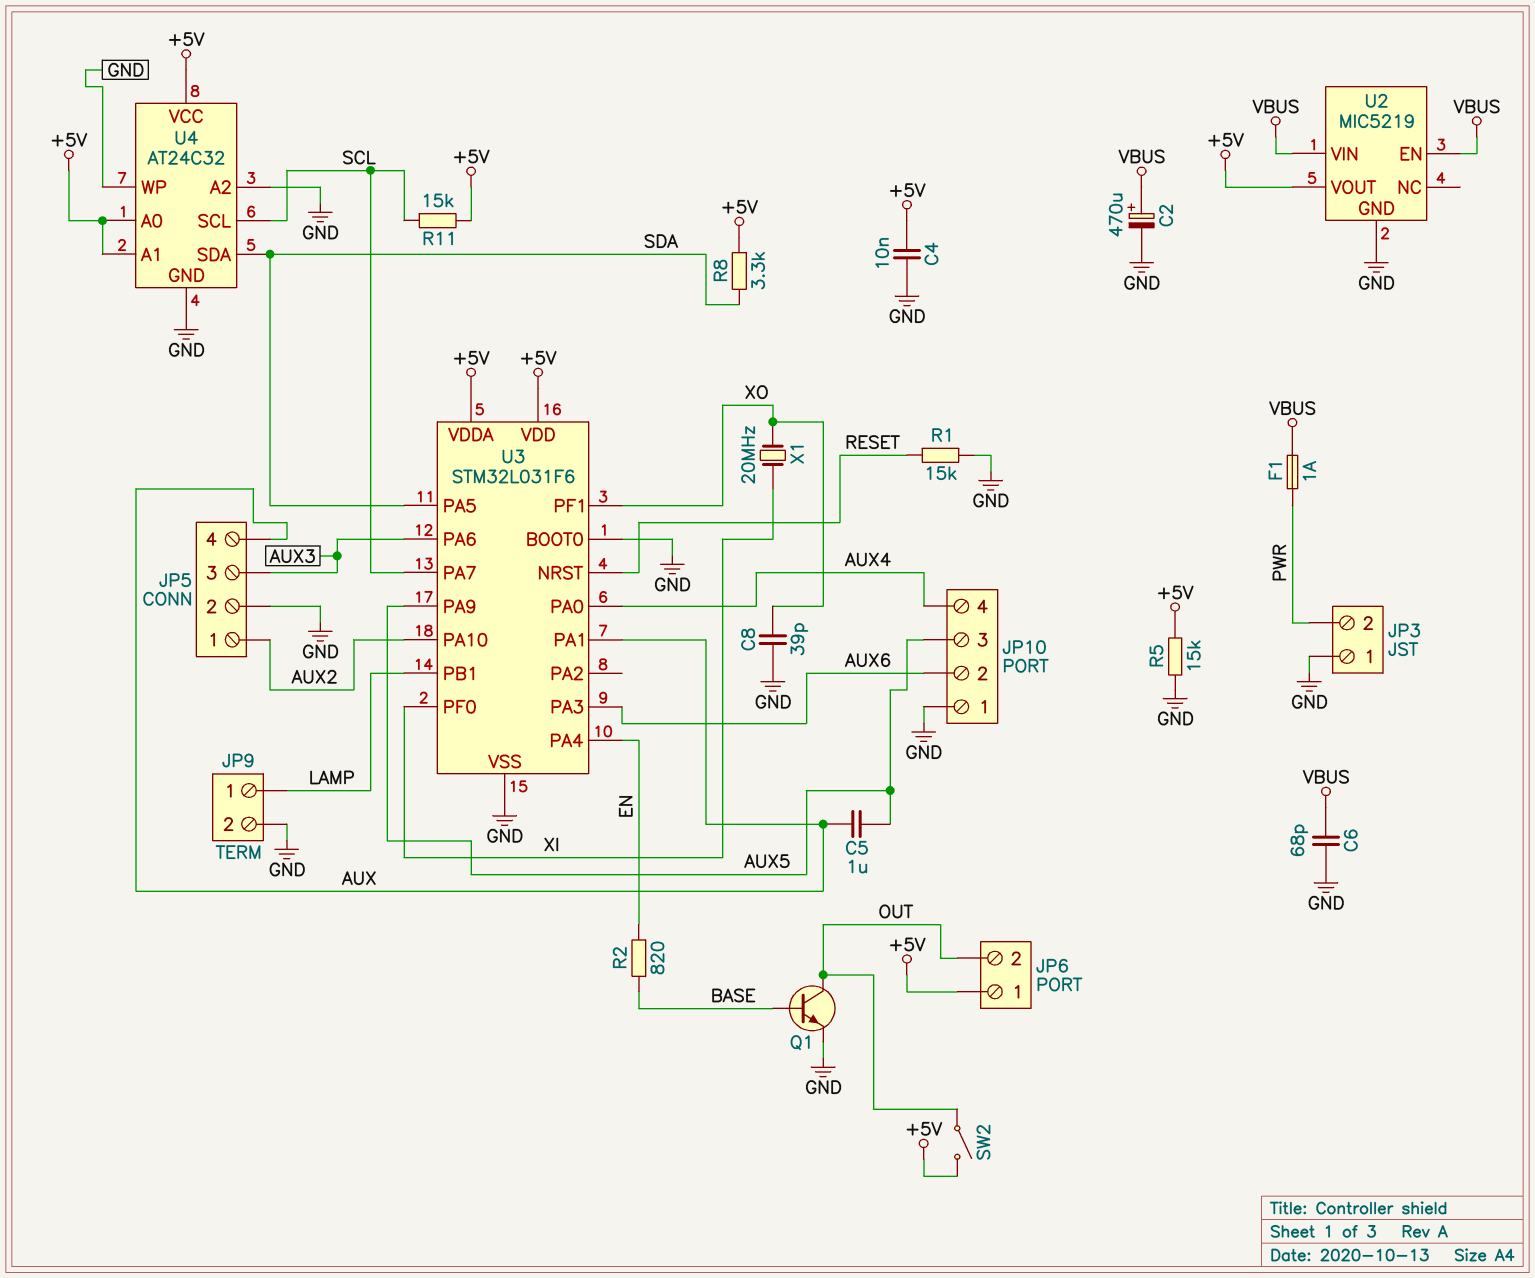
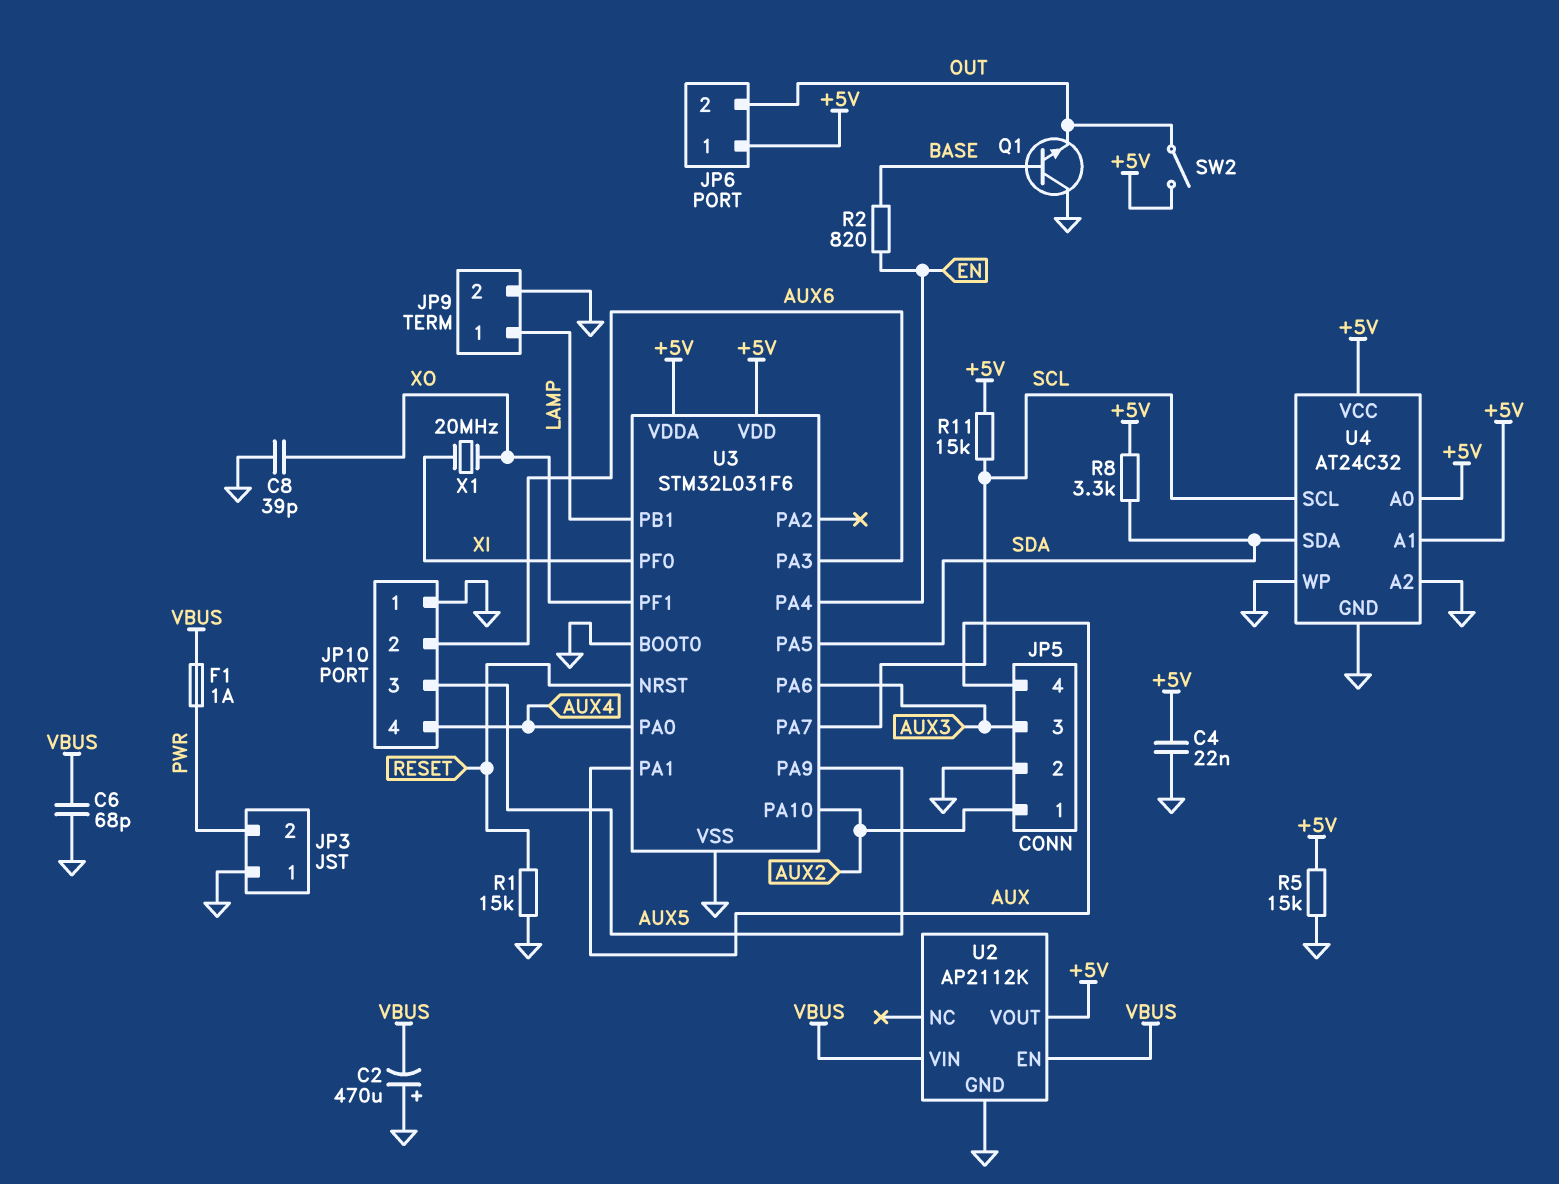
C2: 470uF (plus VBUS, minus GND) -> 470uF (plus GND, minus VBUS)
C4: 10nF (+5V, GND) -> 22nF (+5V, GND)
C5: 1uF (AUX, AUX5) -> none
Q1: NPN (B BASE, C OUT, E GND) -> NPN (B BASE, C GND, E OUT)
U2: MIC5219 -> AP2112K

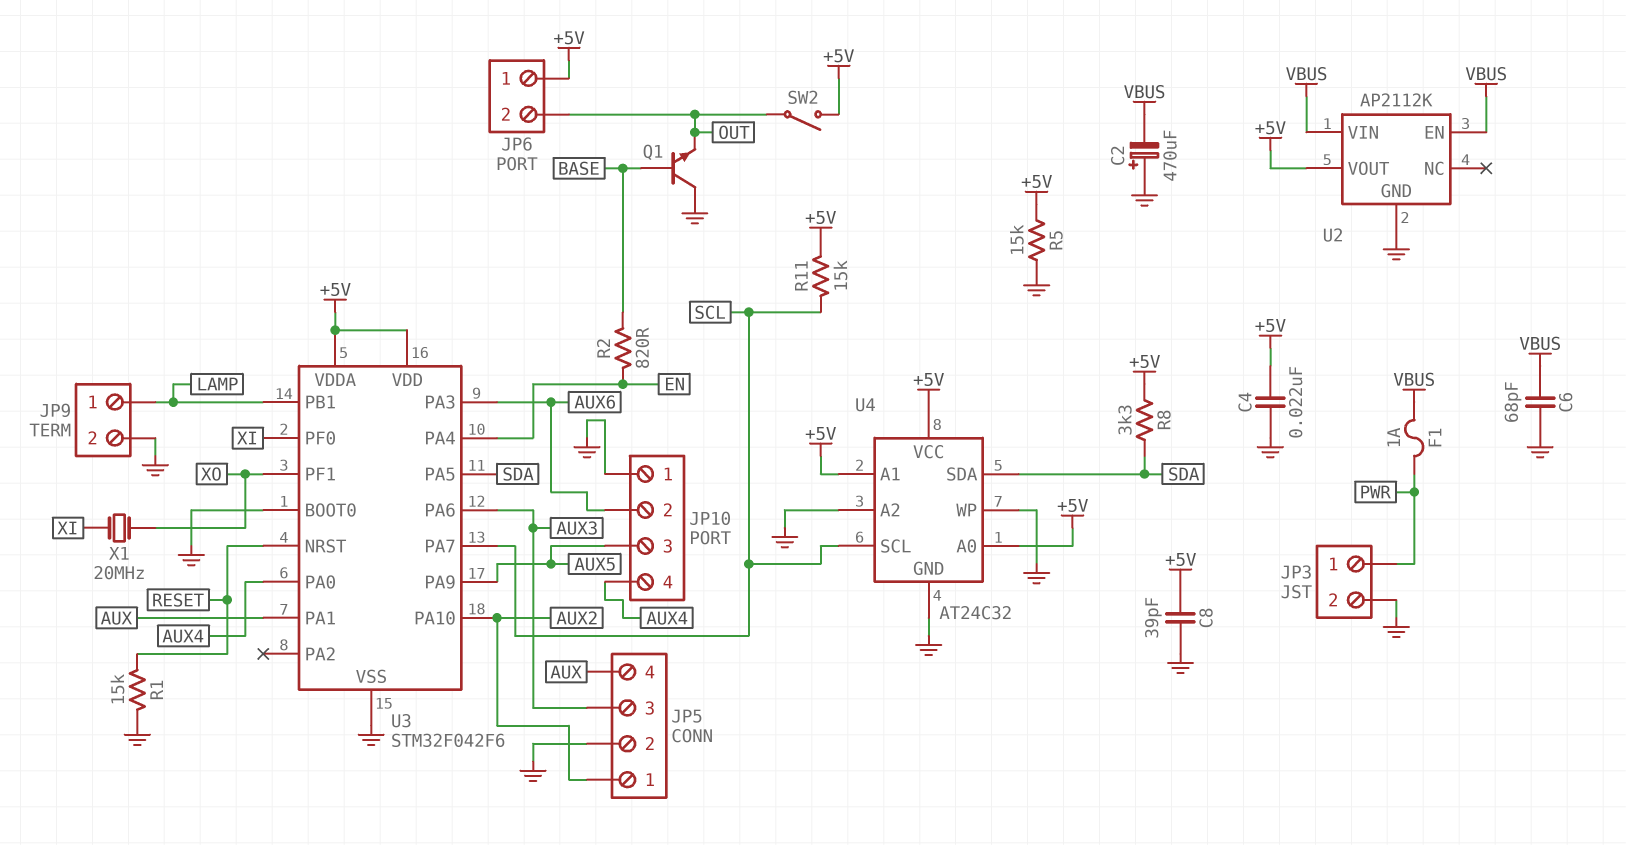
C8: 39pF (GND, XO) -> 39pF (+5V, GND)
JP3 pin 1: GND -> PWR
JP3 pin 2: PWR -> GND
U3: STM32L031F6 -> STM32F042F6

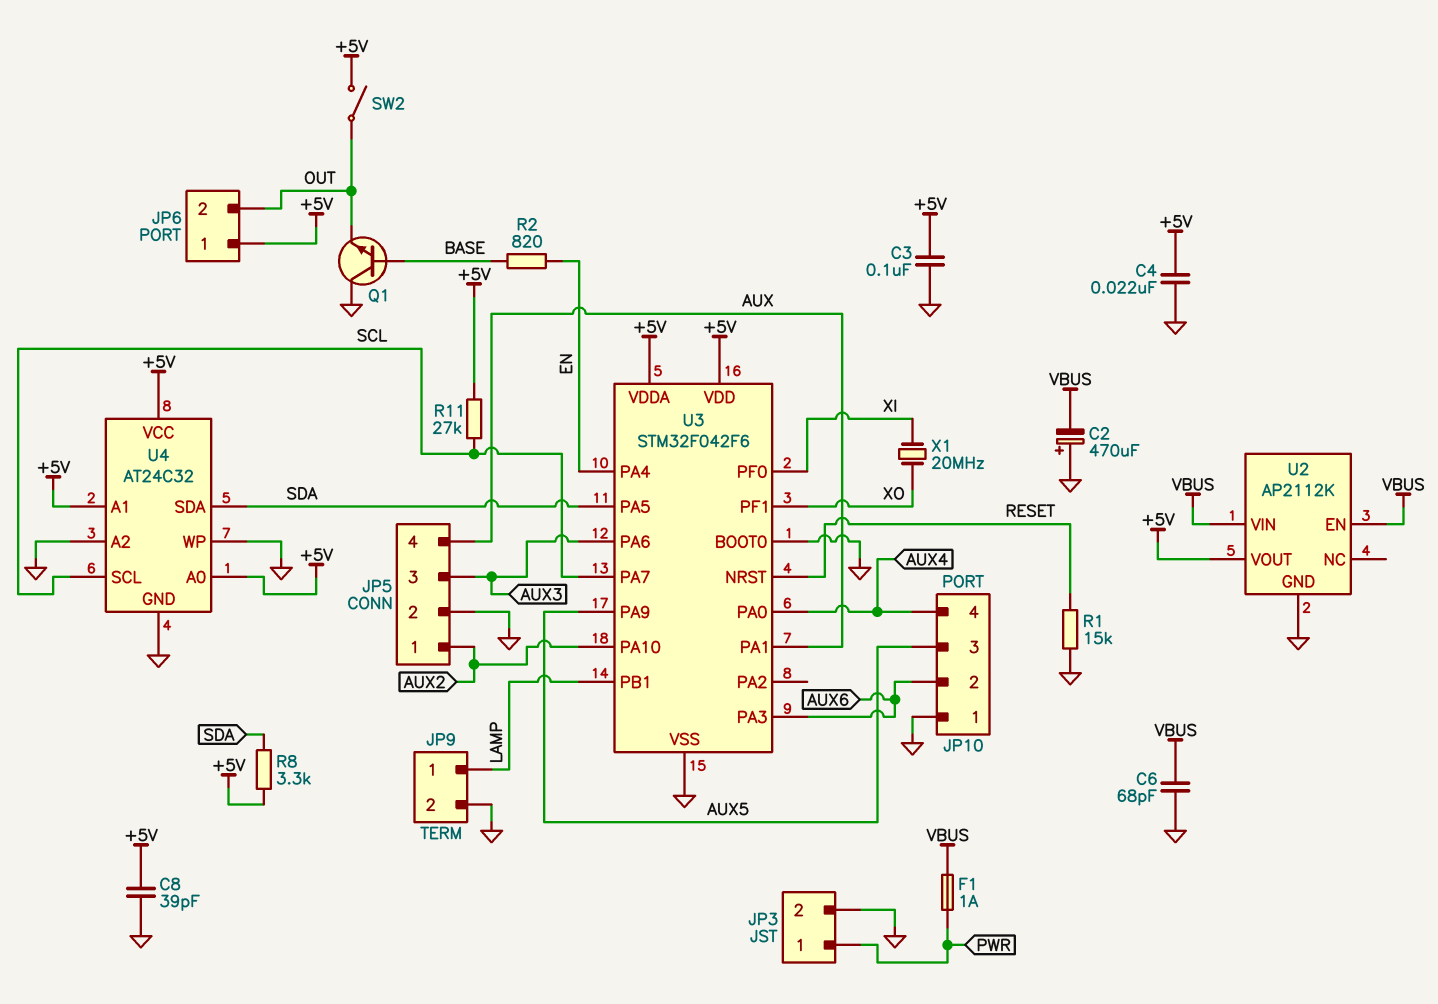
C3: none -> 100nF (+5V, GND)
R5: 15k (+5V, GND) -> none
R11: 15k (+5V, SCL) -> 27k (+5V, SCL)

